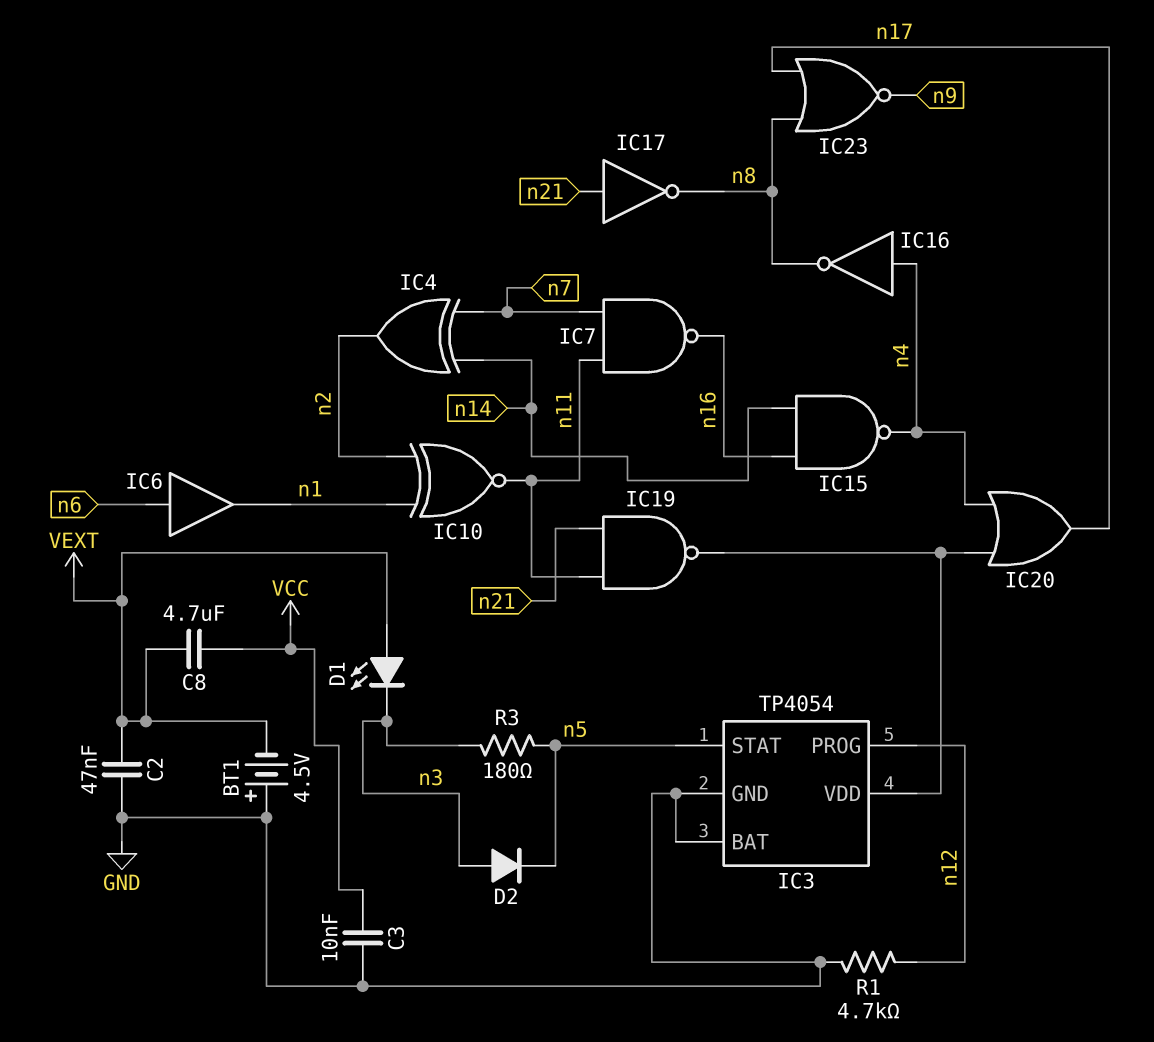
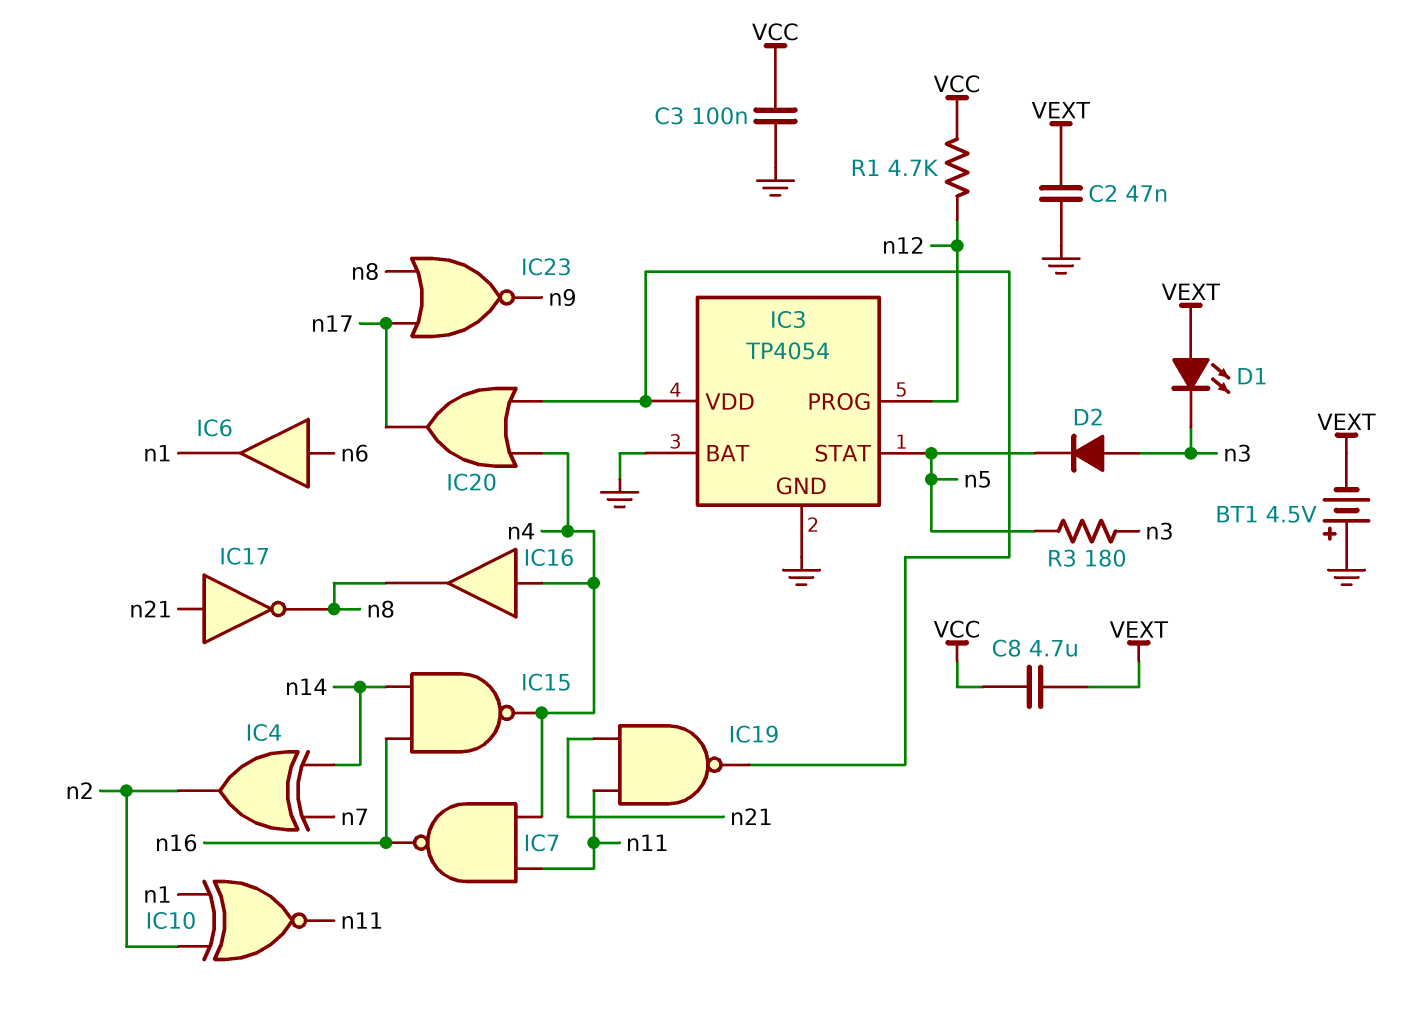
C3: 10nF (GND, VCC) -> 100nF (GND, VCC)
IC7: NAND (in n7, in n11, out n16) -> NAND (in n4, in n11, out n16)
IC16: NOT (in n4, out n8) -> buffer (in n4, out n8)
R1: 4.7k (GND, n12) -> 4.7k (VCC, n12)

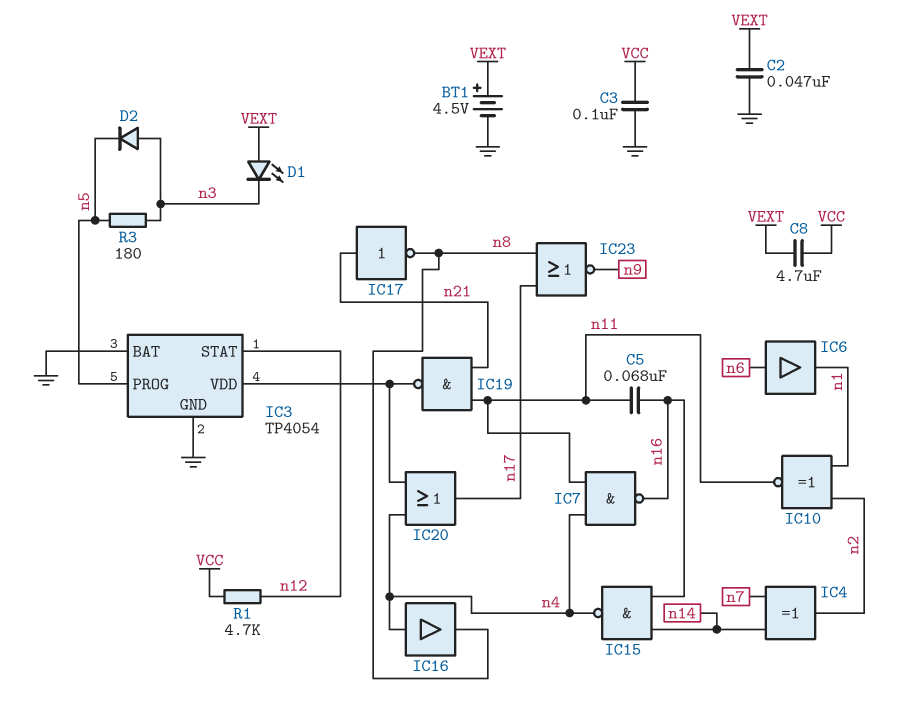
BT1: 4.5V (plus GND, minus VEXT) -> 4.5V (plus VEXT, minus GND)
C5: none -> 68nF (n11, n16)
IC3 pin PROG: n12 -> n5
IC3 pin STAT: n5 -> n12

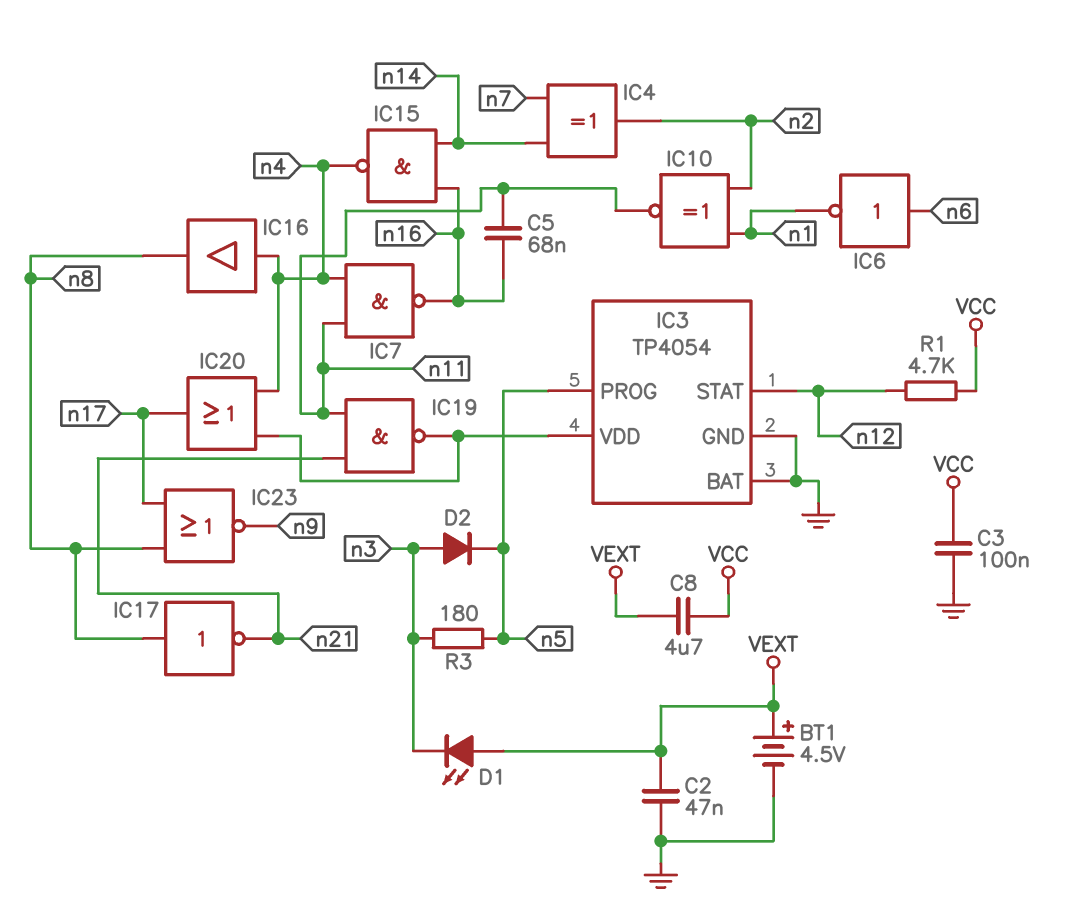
IC6: buffer (in n6, out n1) -> NOT (in n6, out n1)
IC17: NOT (in n21, out n8) -> NOT (in n8, out n21)

